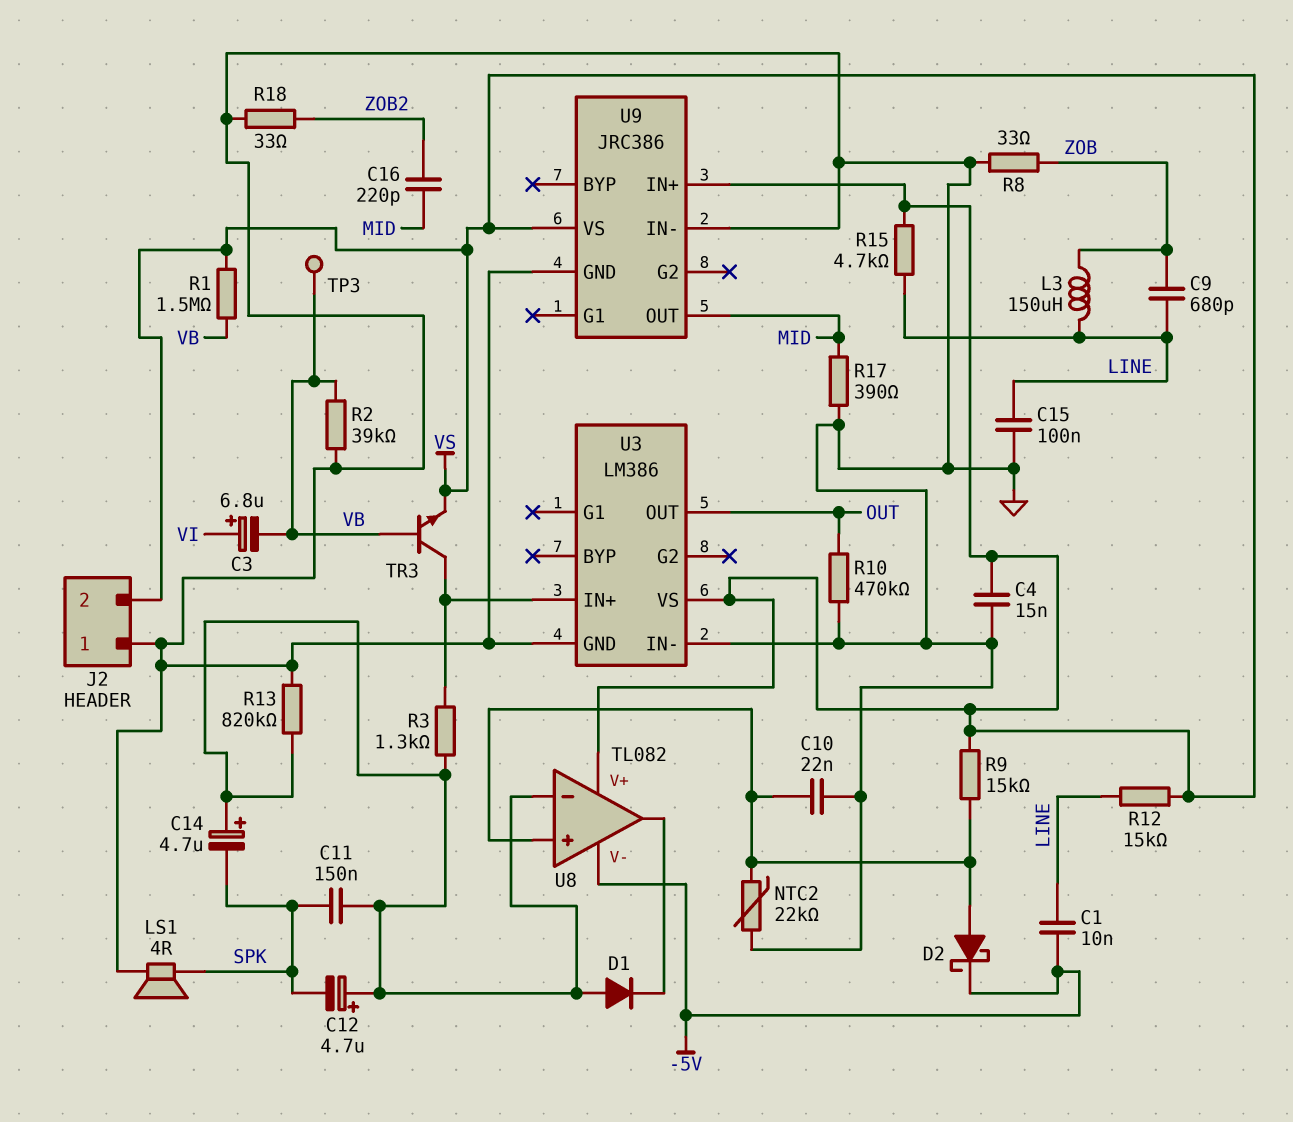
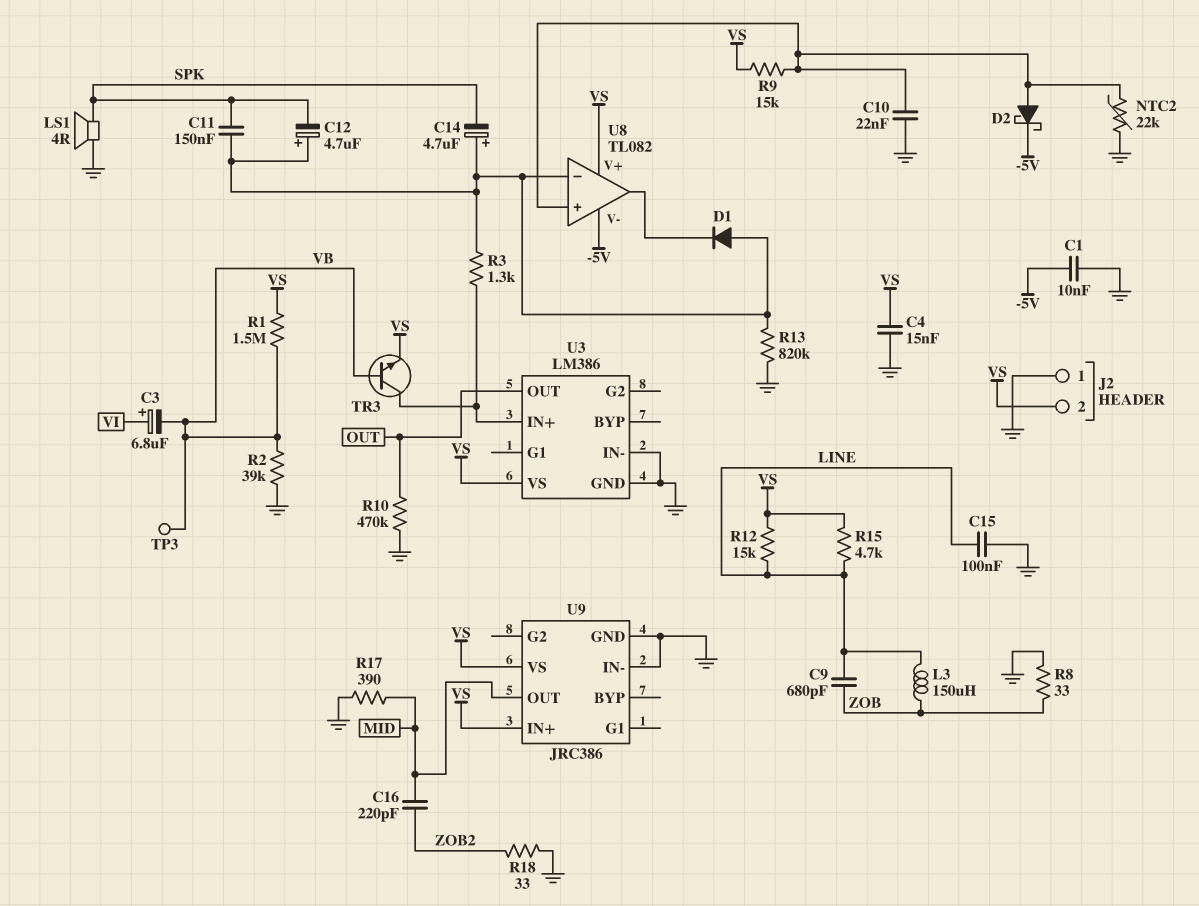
C1: 10nF (-5V, LINE) -> 10nF (-5V, GND)

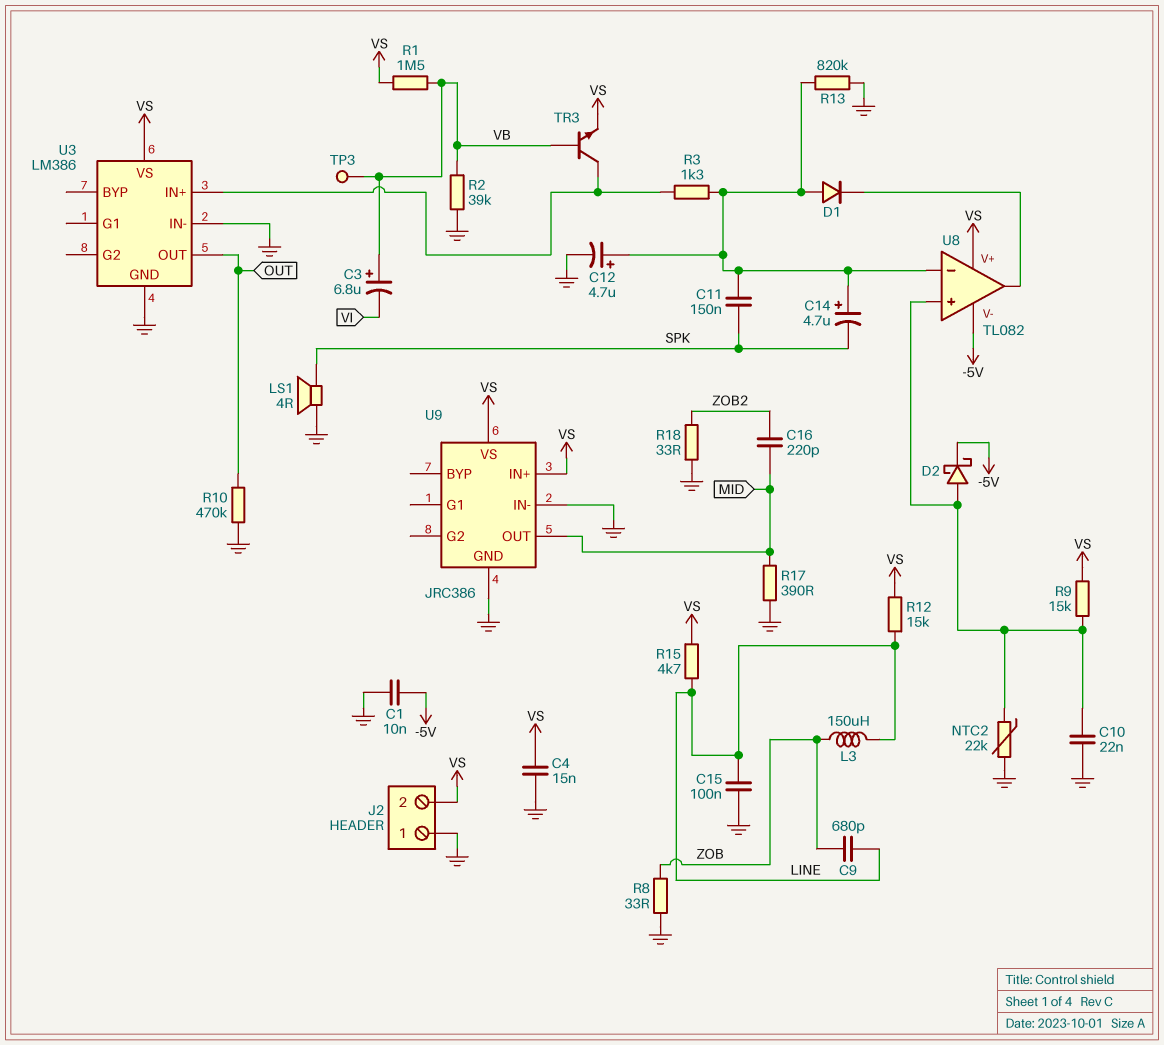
C3: 6.8uF (plus VI, minus VB) -> 6.8uF (plus VB, minus VI)
C12: 4.7uF (plus U8/in-, minus SPK) -> 4.7uF (plus U8/in-, minus GND)

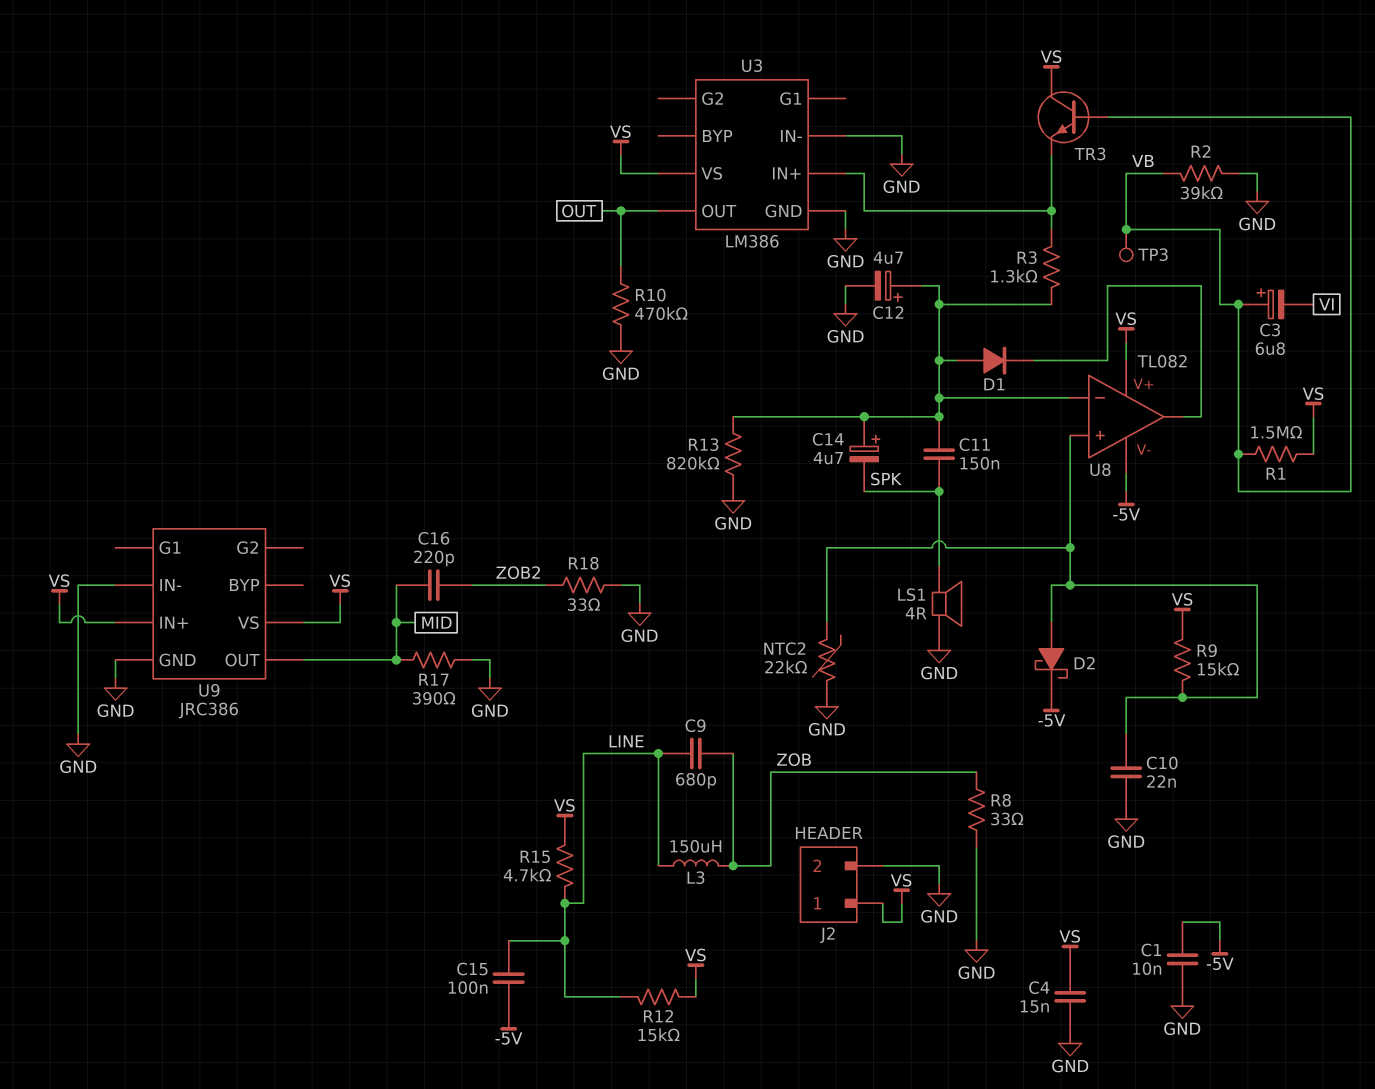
C15: 100nF (GND, LINE) -> 100nF (-5V, LINE)
J2 pin 1: GND -> VS
J2 pin 2: VS -> GND
TR3: NPN (B VB, C U3/IN+, E VS) -> NPN (B VB, C VS, E U3/IN+)

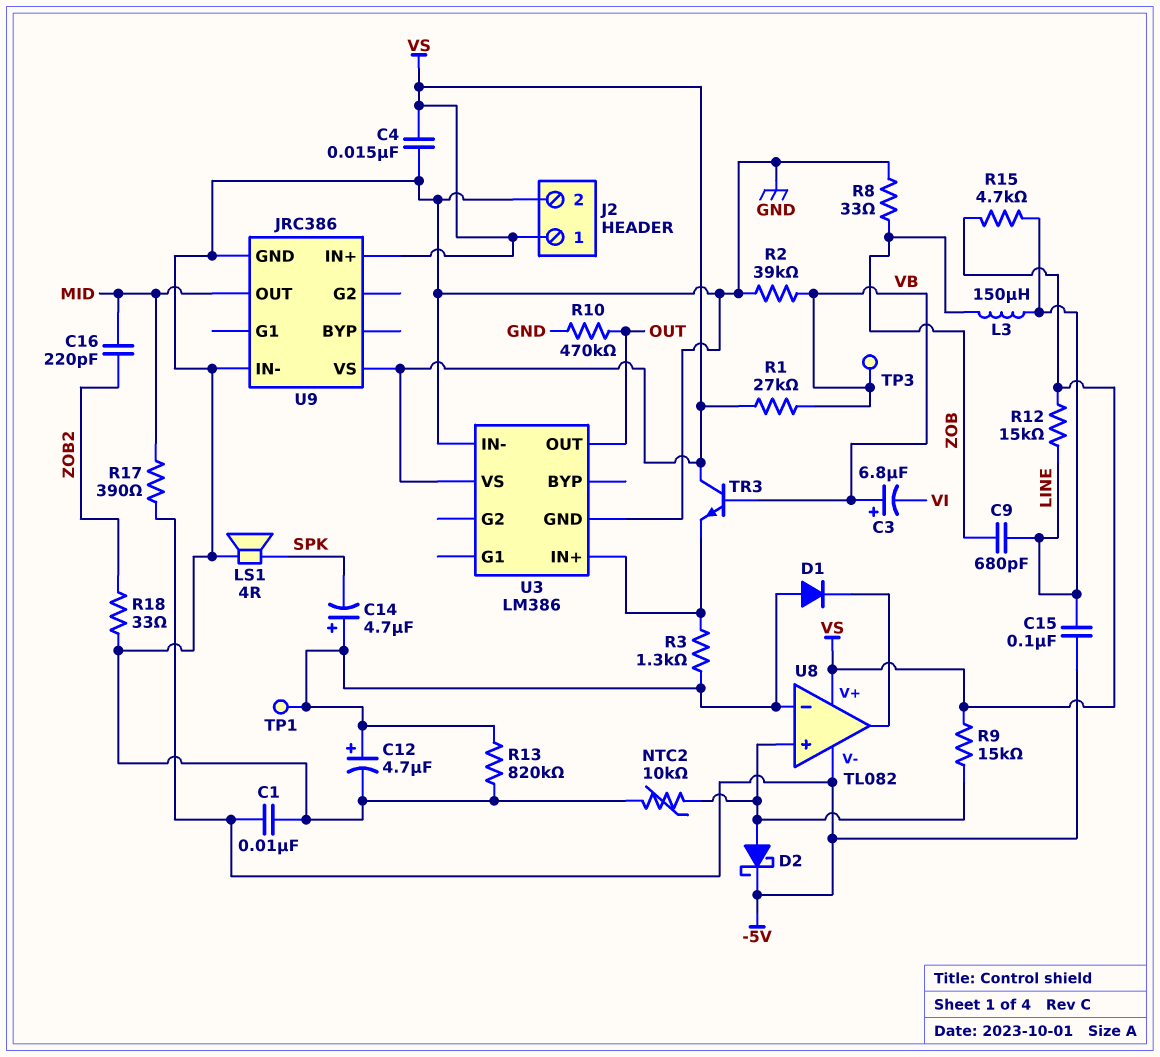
C10: 22nF (GND, U8/in+) -> none
C11: 150nF (SPK, U8/in-) -> none
NTC2: 22k (GND, U8/in+) -> 10k (GND, U8/in+)
R1: 1.5M (VB, VS) -> 27k (VB, VS)
R17: 390 (GND, MID) -> 390 (-5V, MID)
TP1: none -> test point (U8/in-)

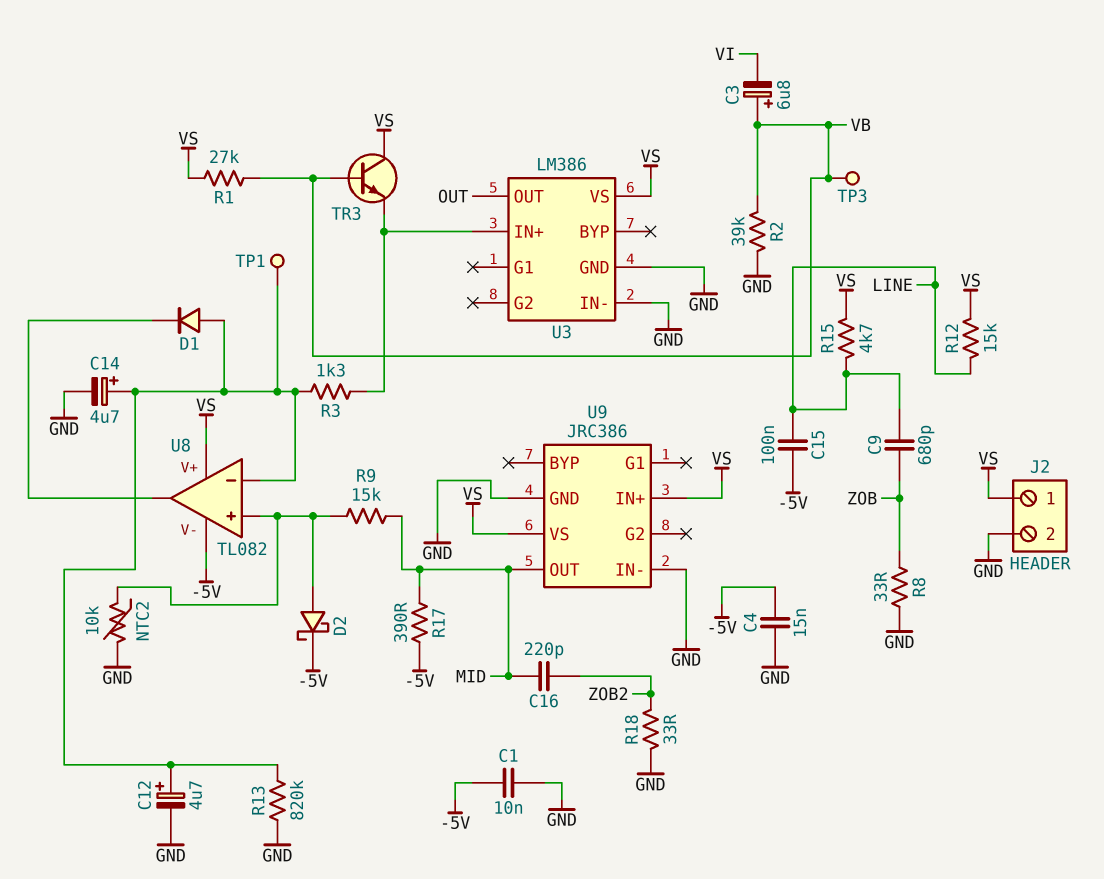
C4: 15nF (GND, VS) -> 15nF (-5V, GND)
C14: 4.7uF (plus U8/in-, minus SPK) -> 4.7uF (plus U8/in-, minus GND)
L3: 150uH (LINE, ZOB) -> none
LS1: speaker 4R (GND, SPK) -> none
R9: 15k (U8/in+, VS) -> 15k (MID, U8/in+)
R10: 470k (GND, OUT) -> none

